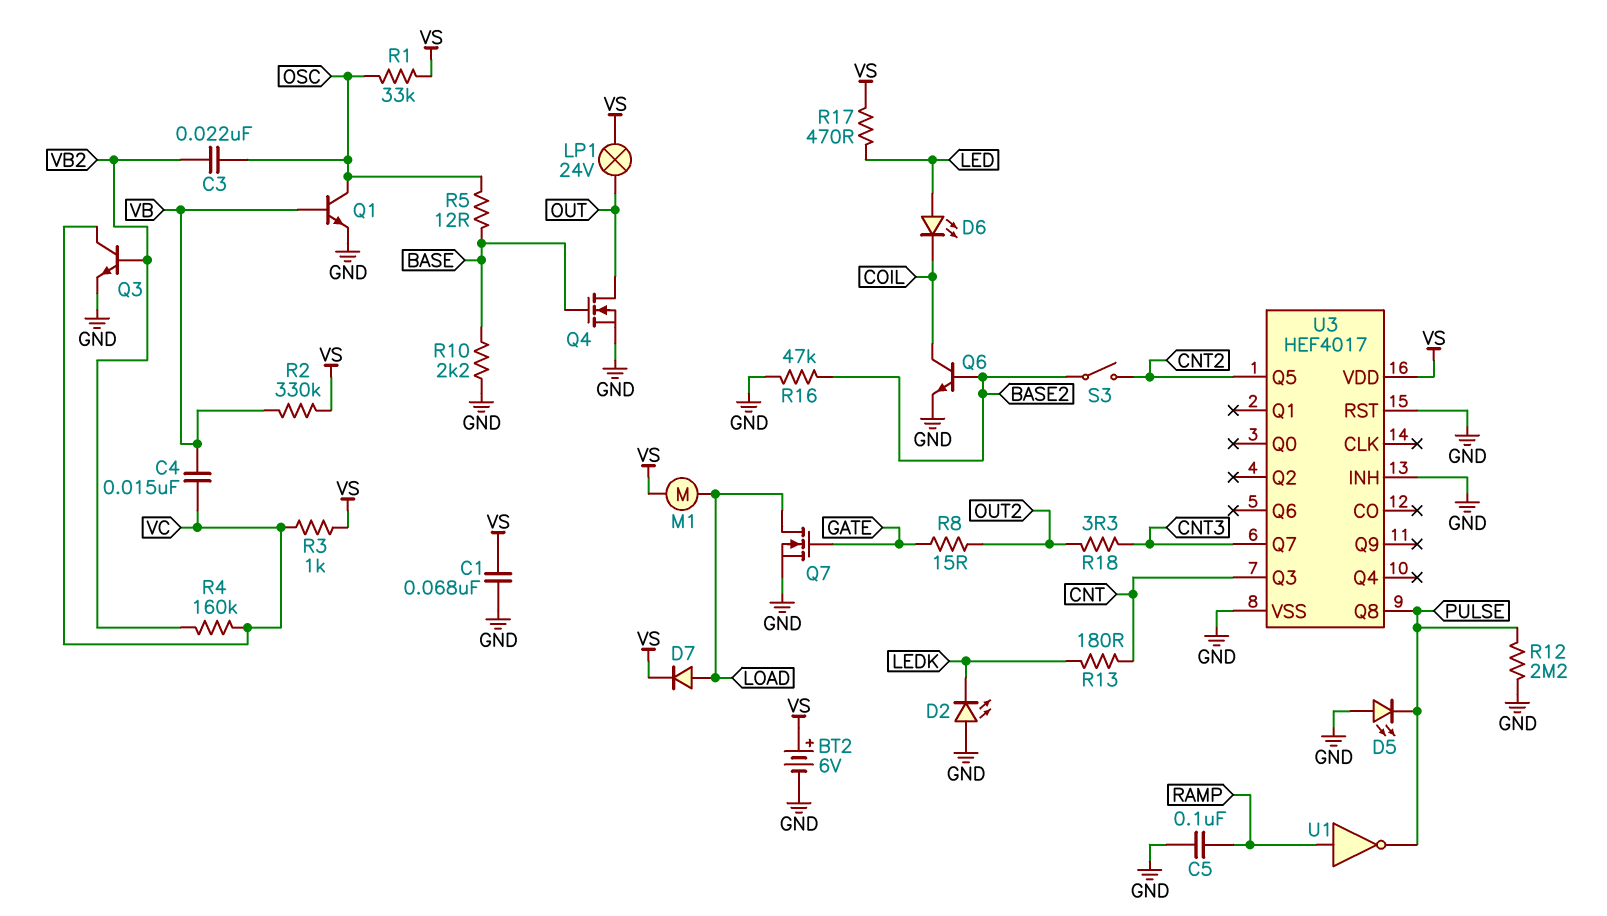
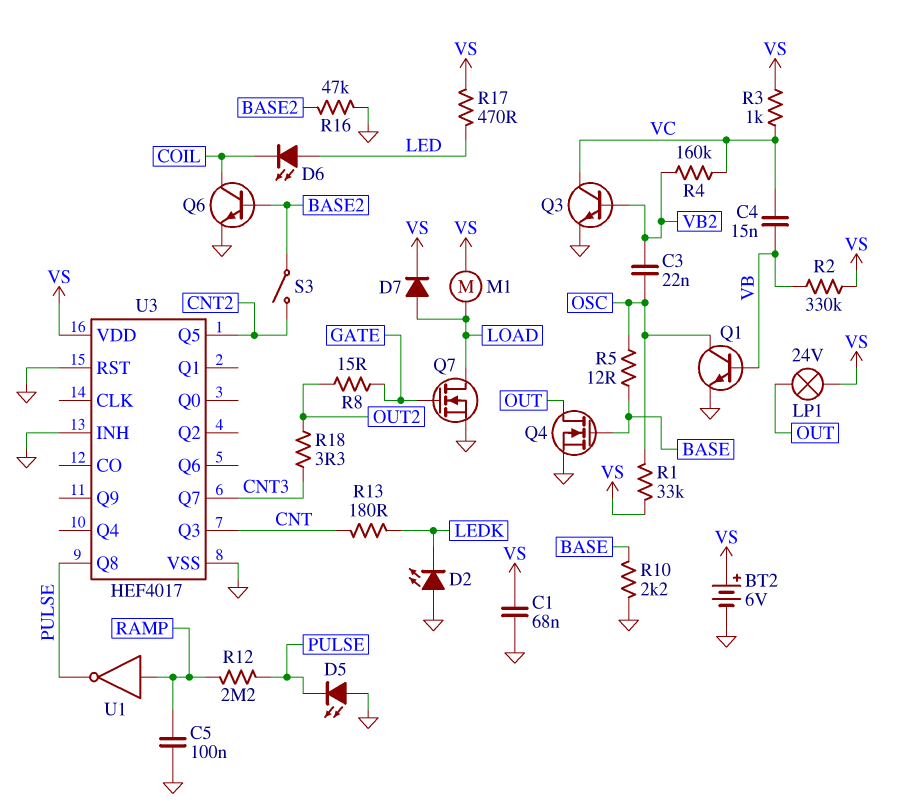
R12: 2.2M (GND, PULSE) -> 2.2M (PULSE, RAMP)

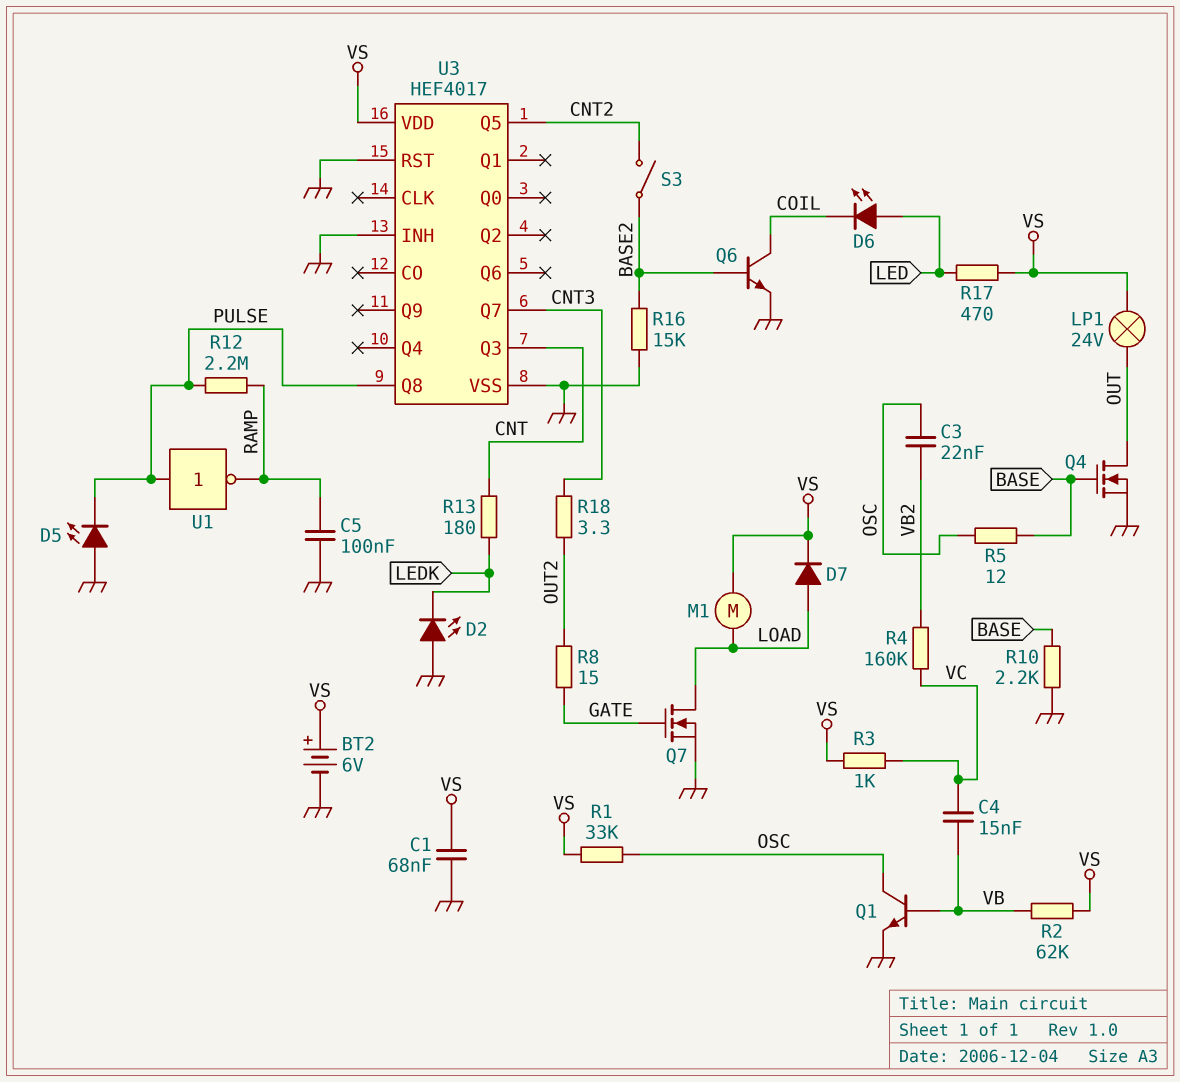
Q3: NPN (B VB2, C VC, E GND) -> none
R2: 330k (VB, VS) -> 62k (VB, VS)
R16: 47k (BASE2, GND) -> 15k (BASE2, GND)
U1: NOT (in RAMP, out PULSE) -> NOT (in PULSE, out RAMP)

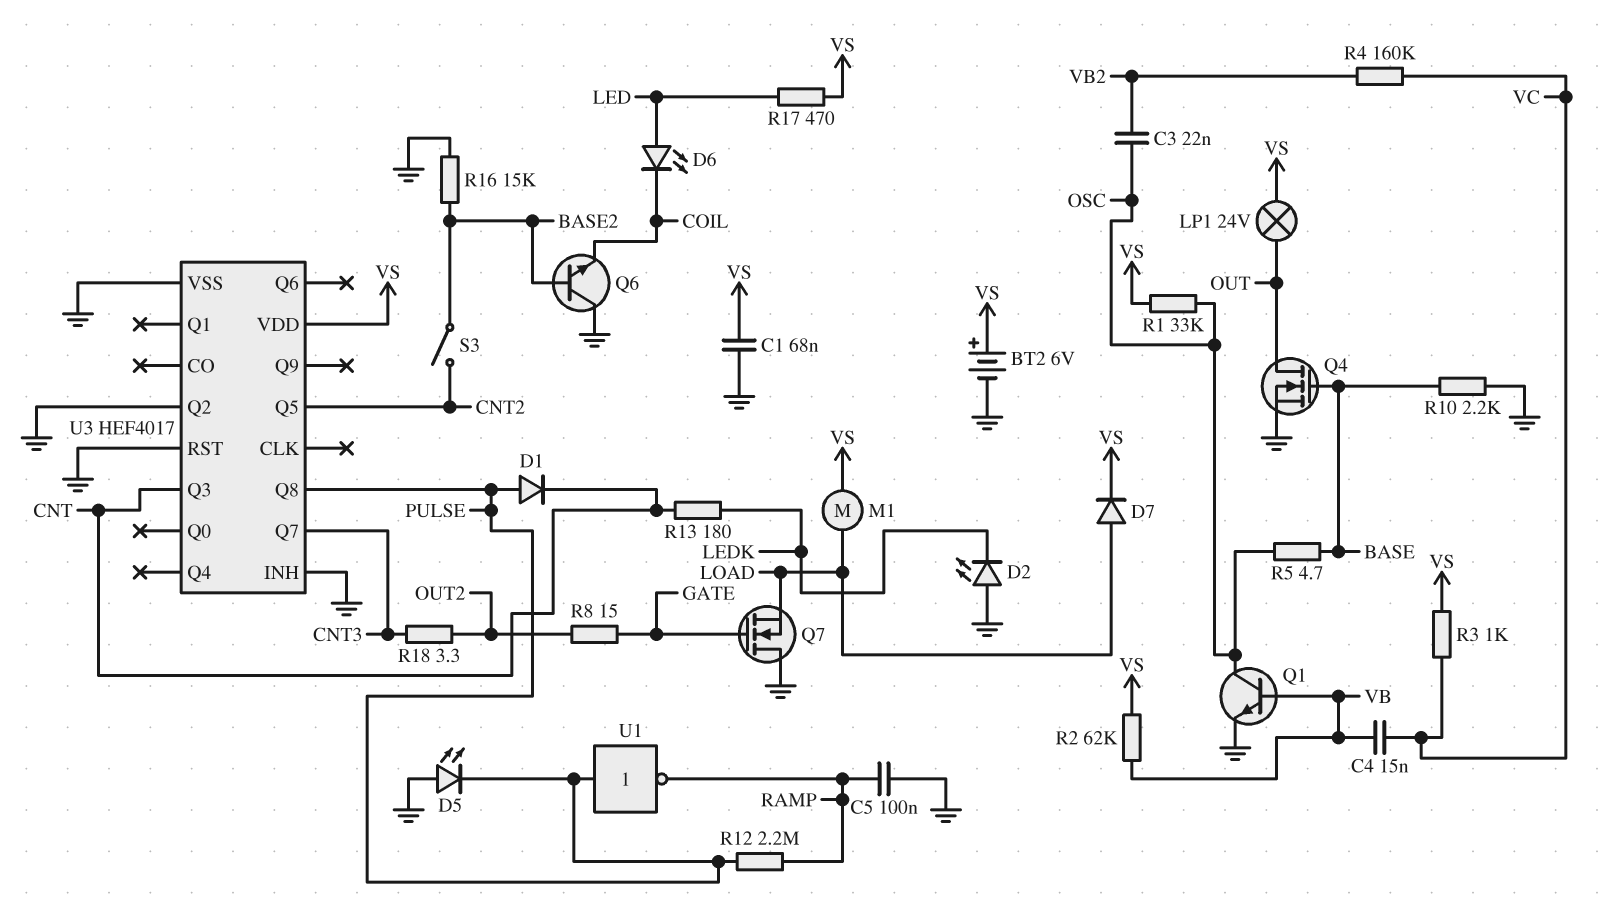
D1: none -> diode (A PULSE, K CNT)
Q6: NPN (B BASE2, C COIL, E GND) -> NPN (B BASE2, C GND, E COIL)
Q7: NMOS (G GATE, D LOAD, S GND) -> NMOS (G GATE, D GND, S LOAD)
R5: 12 (BASE, OSC) -> 4.7 (BASE, OSC)
U3 pin Q2: none -> GND

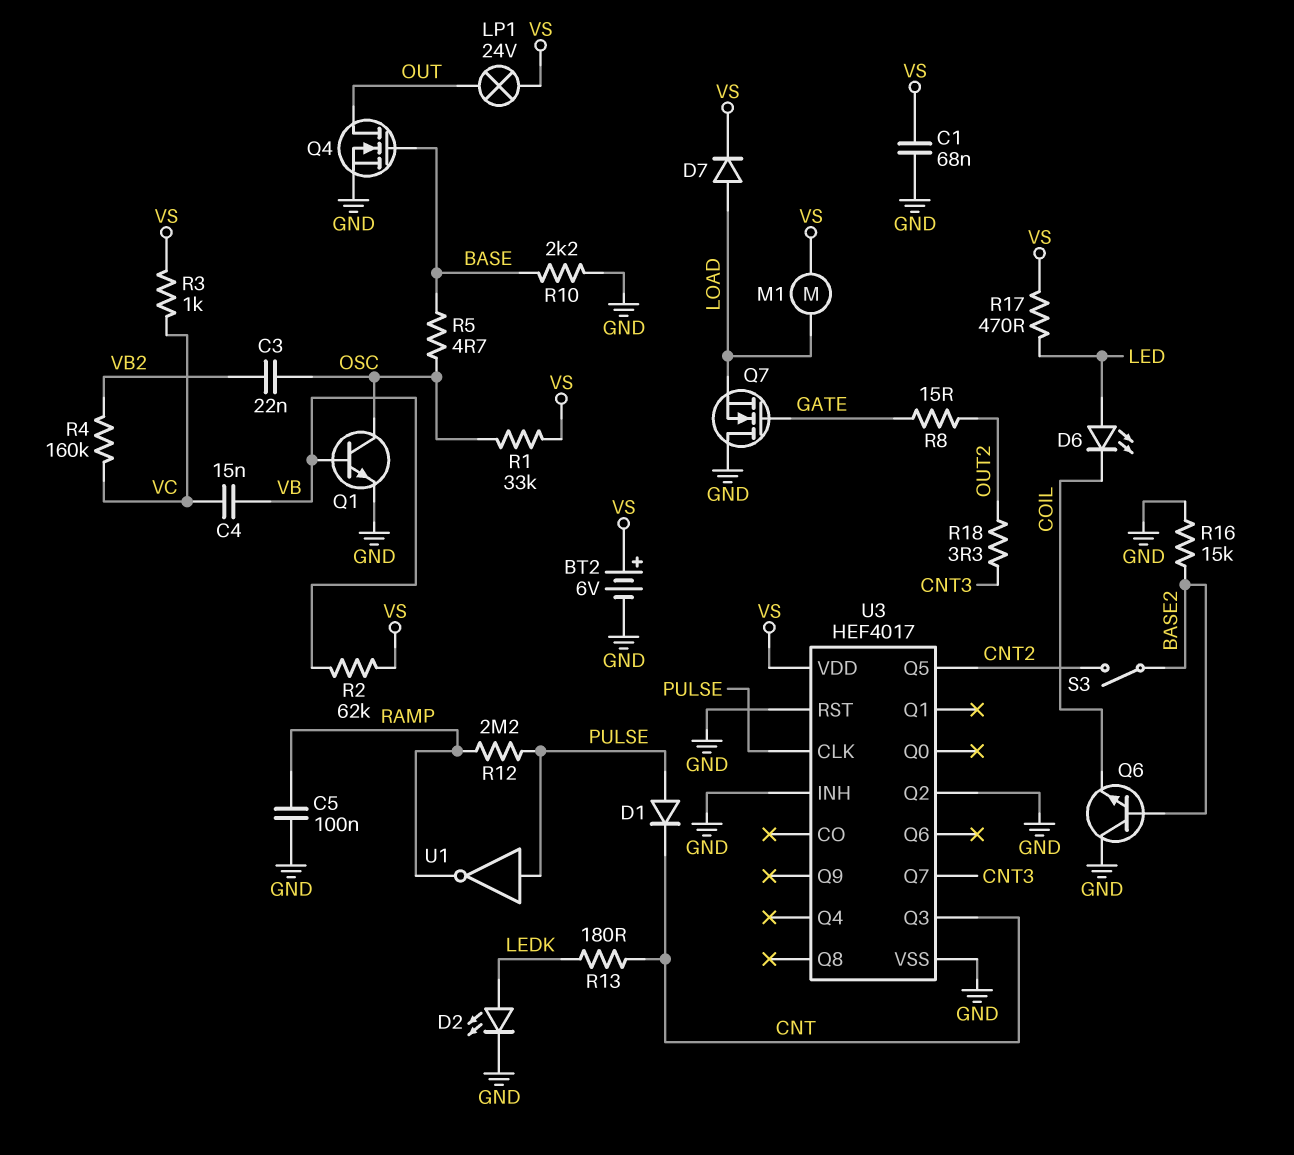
D2: LED (A GND, K LEDK) -> LED (A LEDK, K GND)
D5: LED (A GND, K PULSE) -> none
U3 pin CLK: none -> PULSE
U3 pin Q8: PULSE -> none

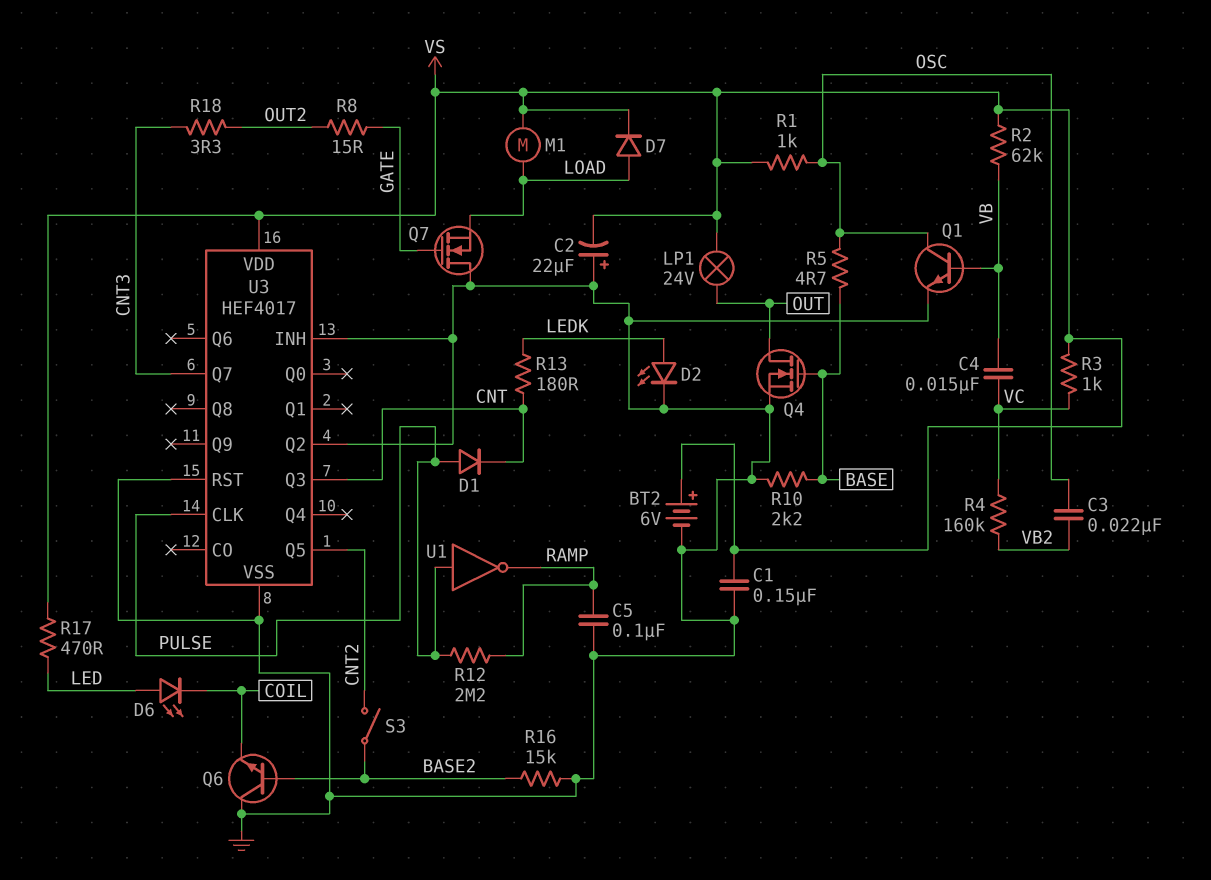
C1: 68nF (GND, VS) -> 150nF (GND, VS)
C2: none -> 22uF (plus GND, minus VS)
R1: 33k (OSC, VS) -> 1k (OSC, VS)

